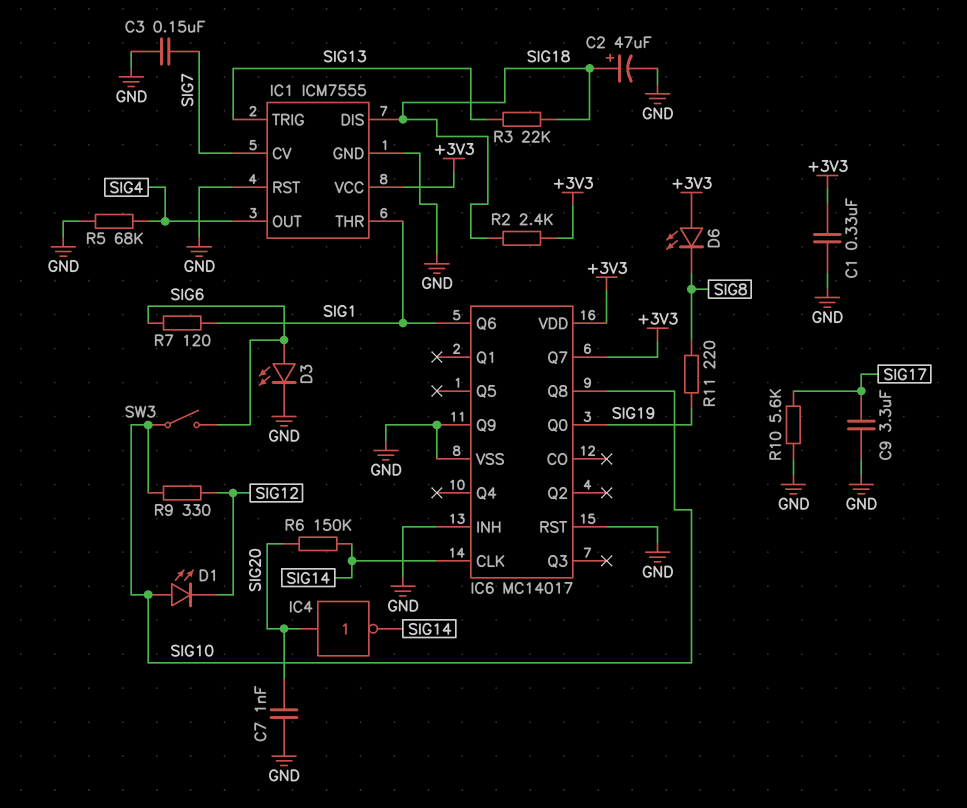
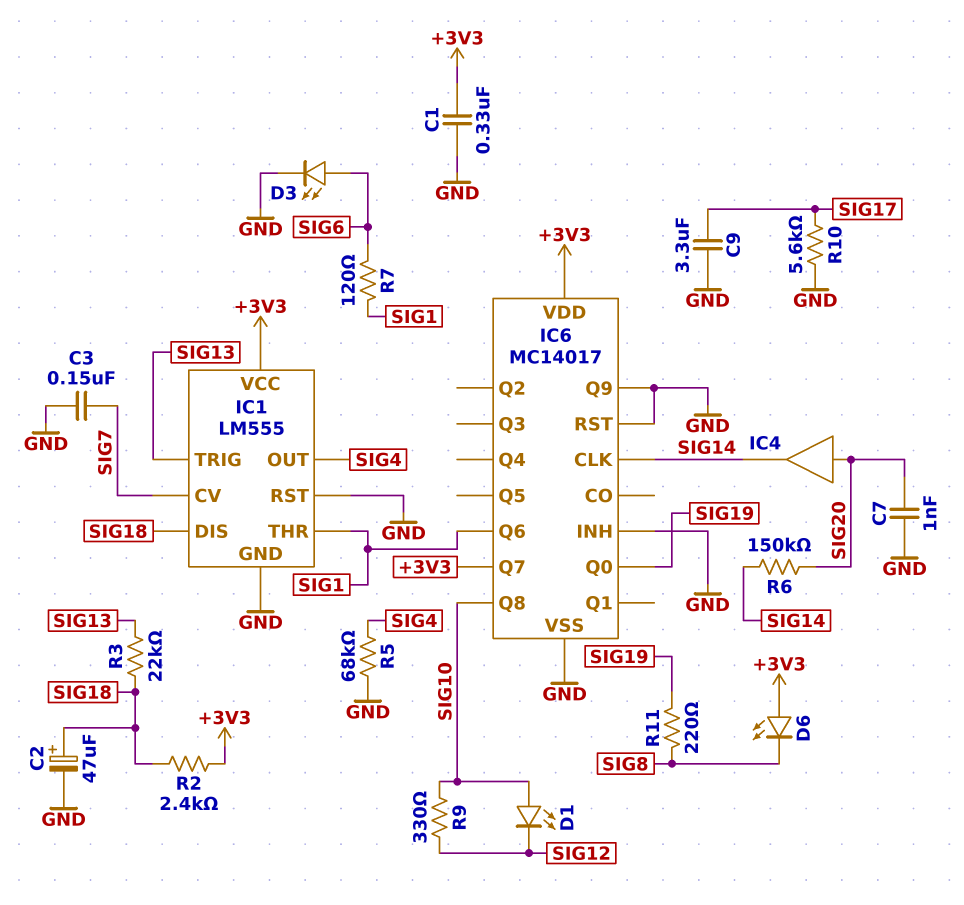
IC1: ICM7555 -> LM555
IC4: NOT (in SIG20, out SIG14) -> buffer (in SIG20, out SIG14)
SW3: switch (SIG6, SIG10) -> none

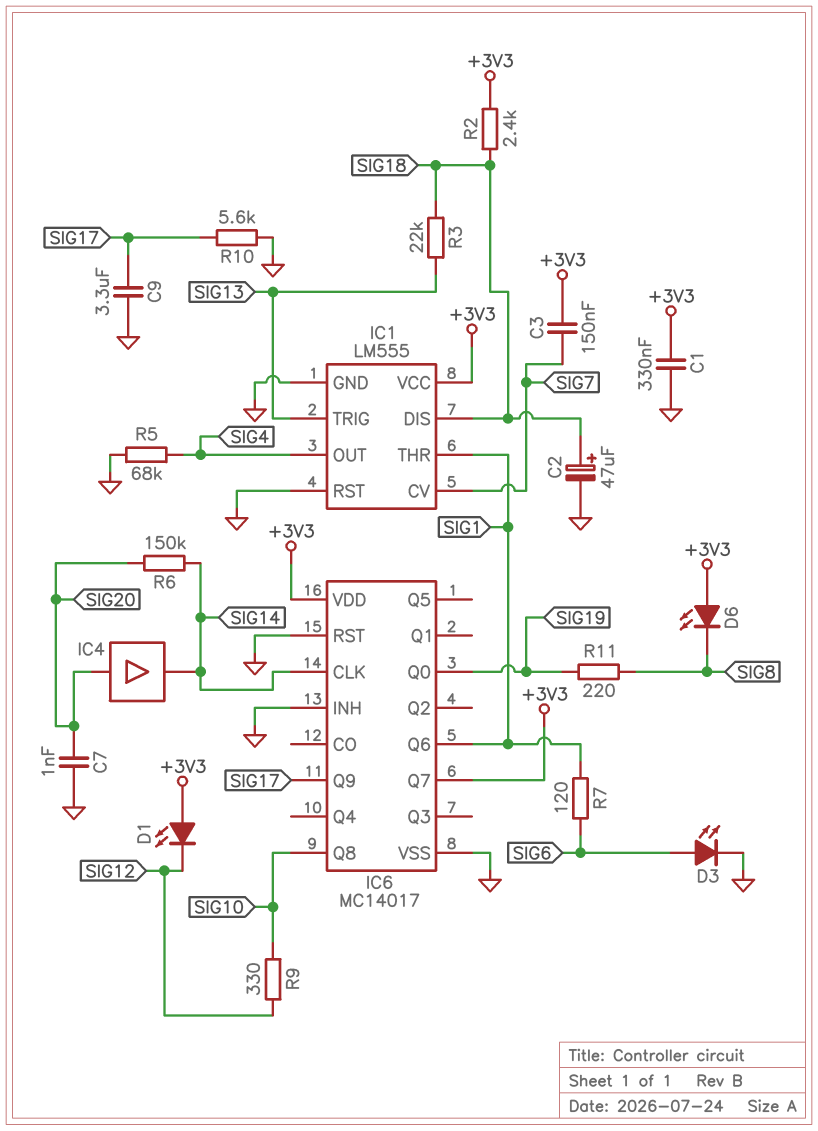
C3: 150nF (GND, SIG7) -> 150nF (+3V3, SIG7)
D1: LED (A SIG10, K SIG12) -> LED (A +3V3, K SIG12)
IC6 pin Q9: GND -> SIG17

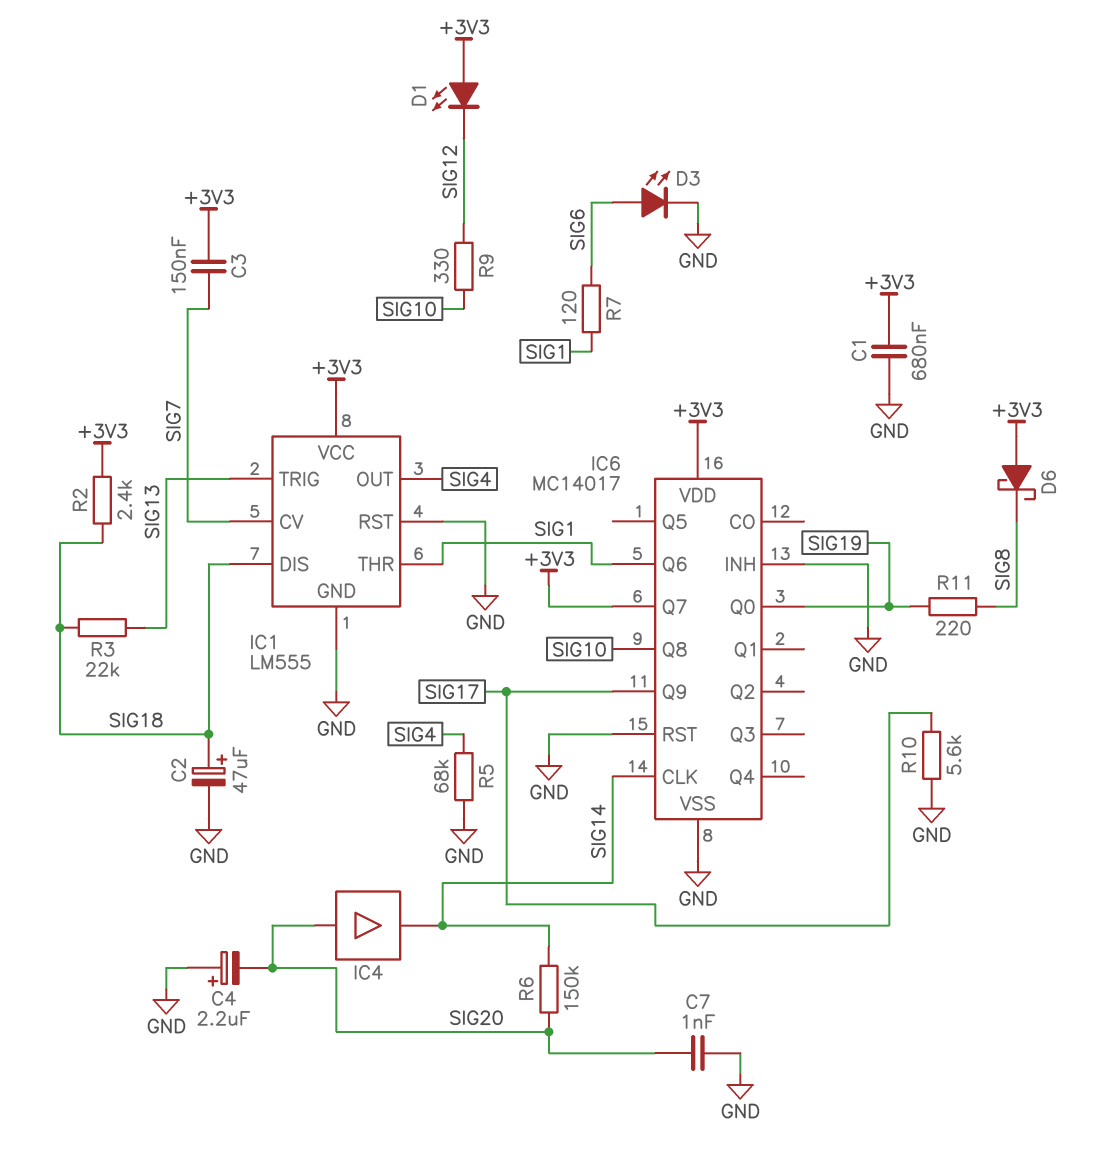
C1: 330nF (+3V3, GND) -> 680nF (+3V3, GND)
C4: none -> 2.2uF (plus GND, minus SIG20)
C9: 3.3uF (GND, SIG17) -> none
D6: LED (A +3V3, K SIG8) -> schottky (A +3V3, K SIG8)

